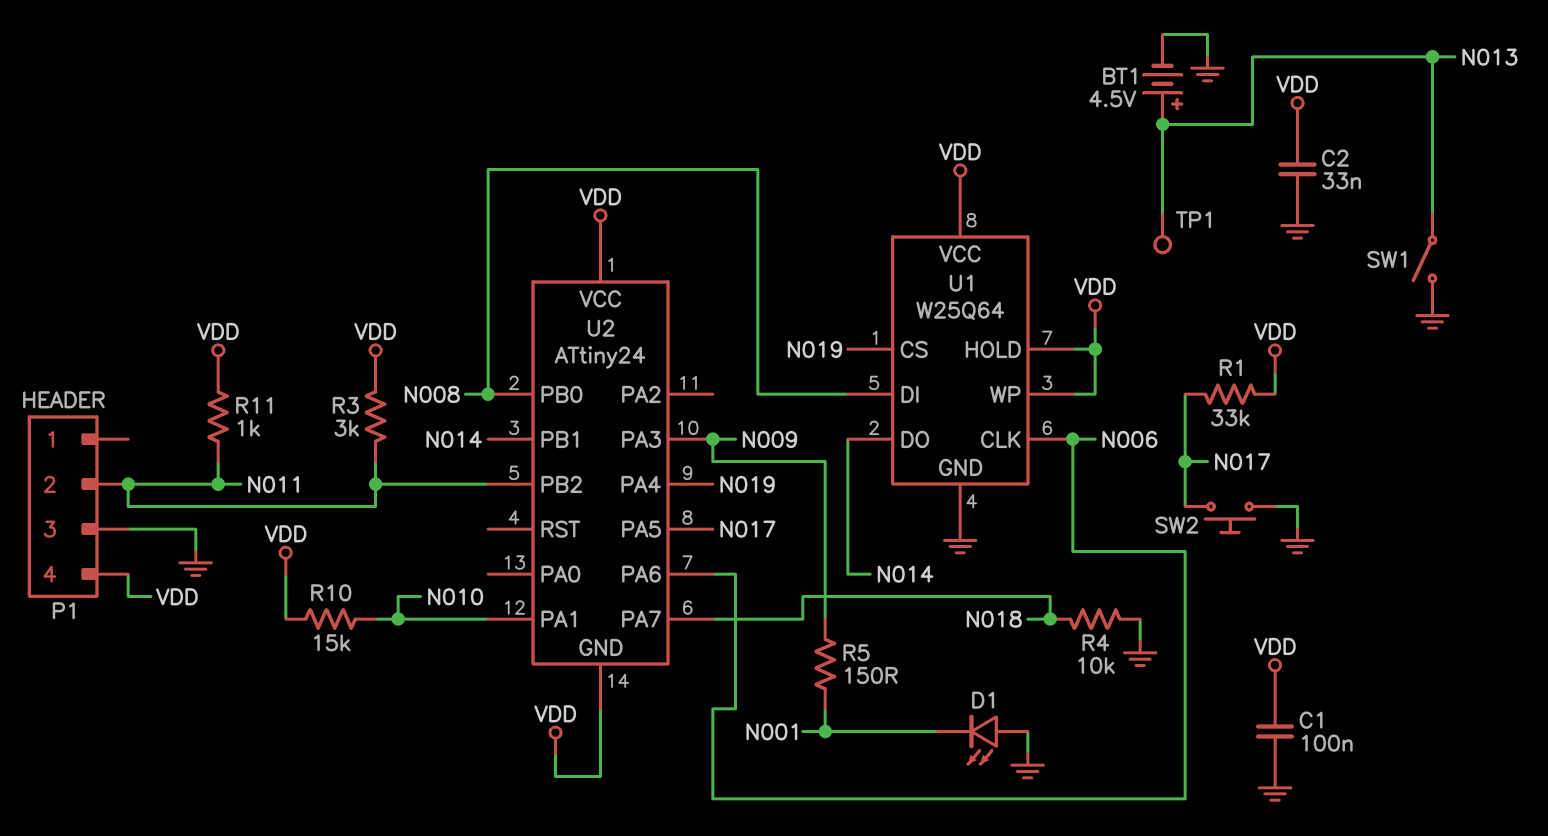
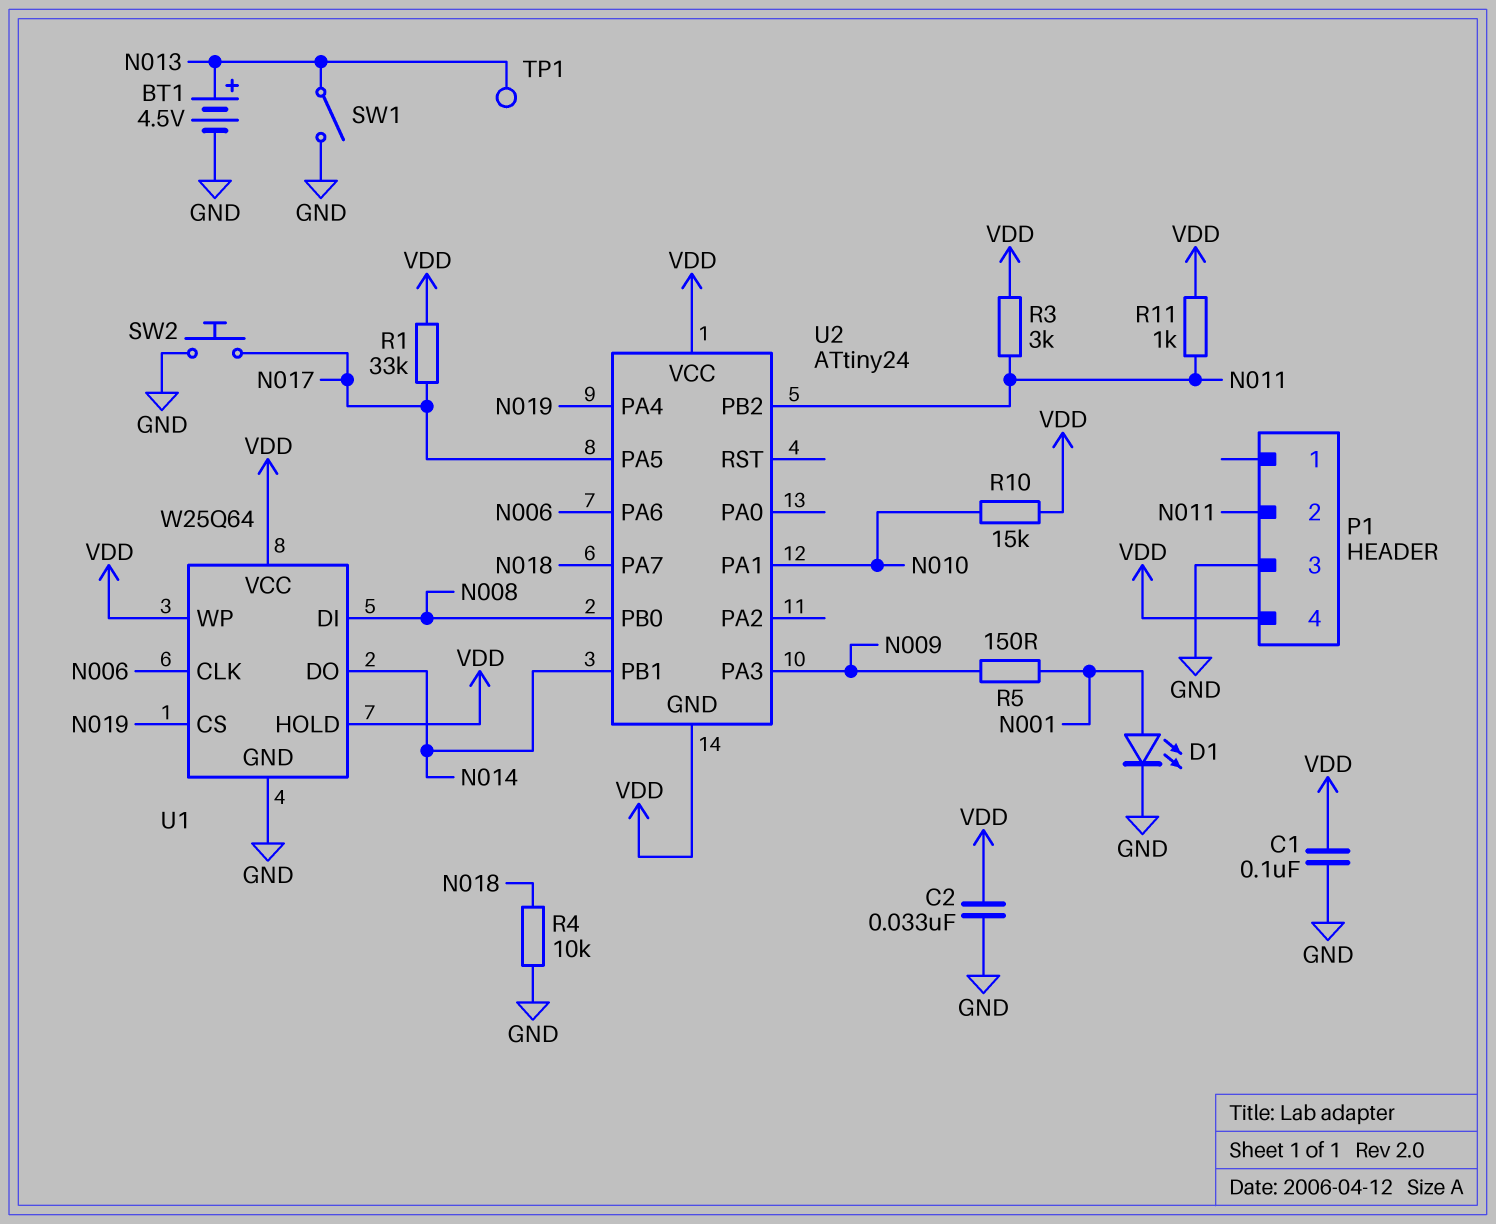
D1: LED (A GND, K N001) -> LED (A N001, K GND)

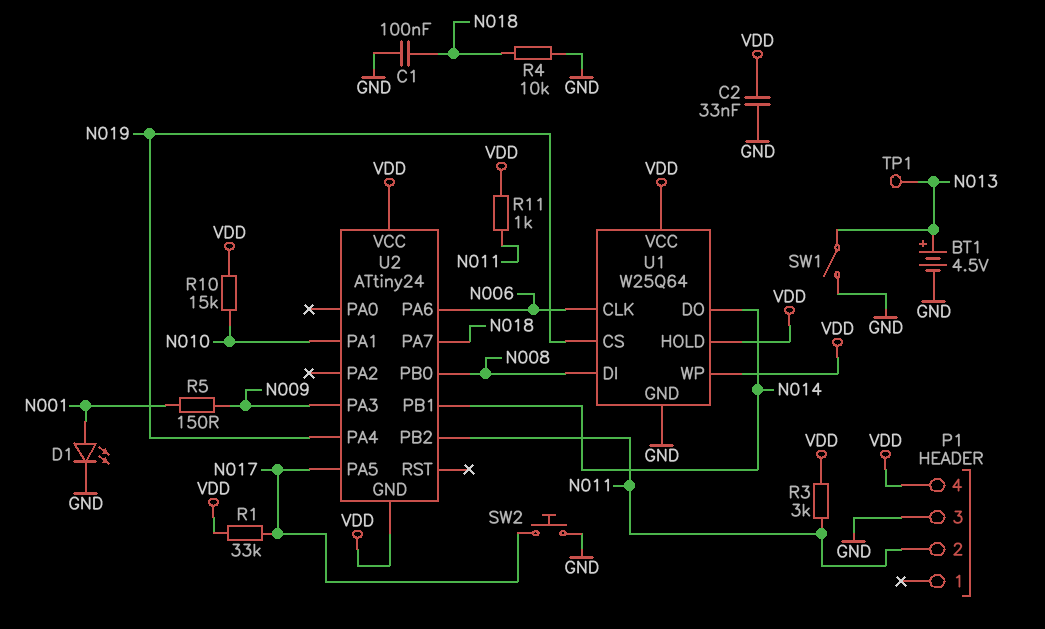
C1: 100nF (GND, VDD) -> 100nF (GND, N018)

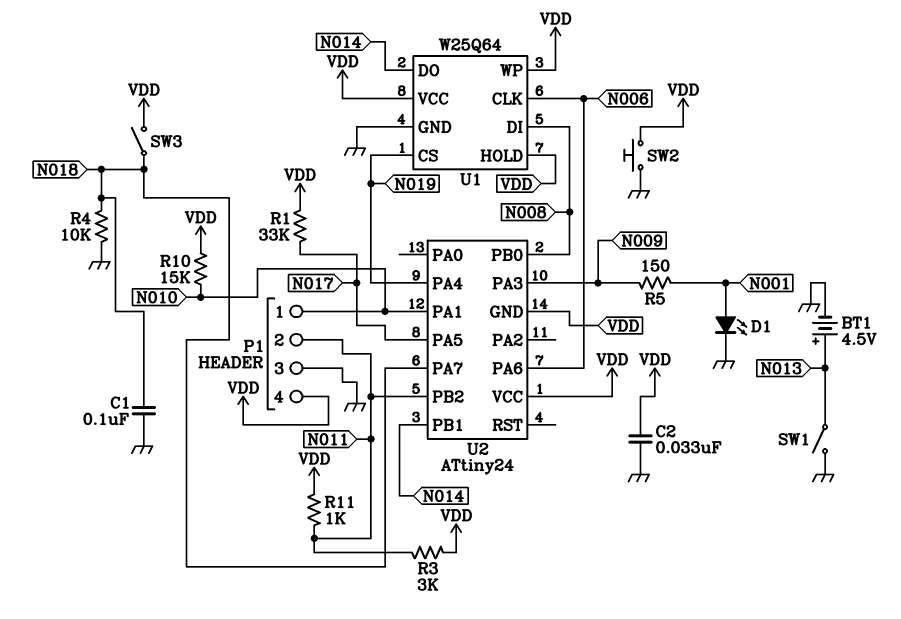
P1 pin 1: none -> N010
SW2: button (GND, N017) -> button (GND, VDD)
SW3: none -> switch (N018, VDD)
TP1: test point (N013) -> none

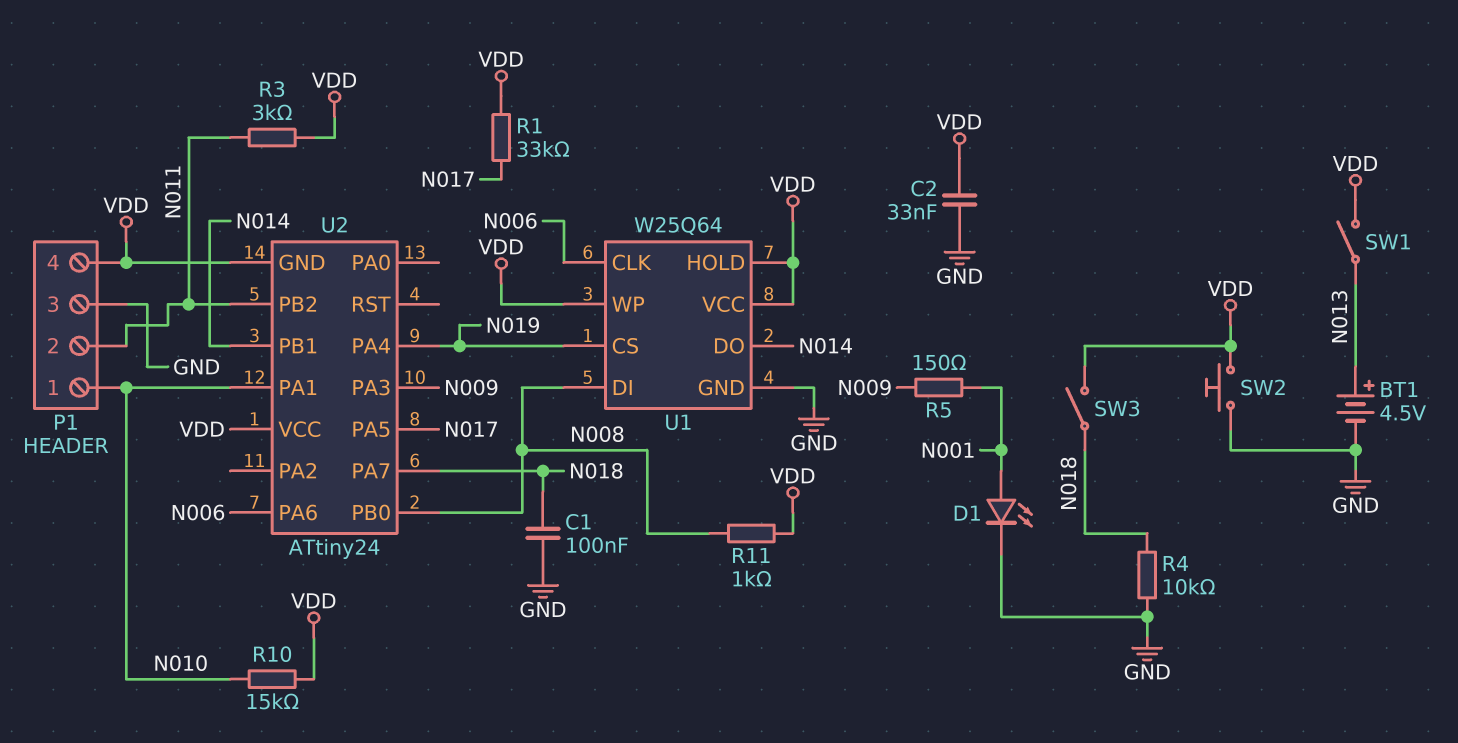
R11: 1k (N011, VDD) -> 1k (N008, VDD)
SW1: switch (GND, N013) -> switch (N013, VDD)

